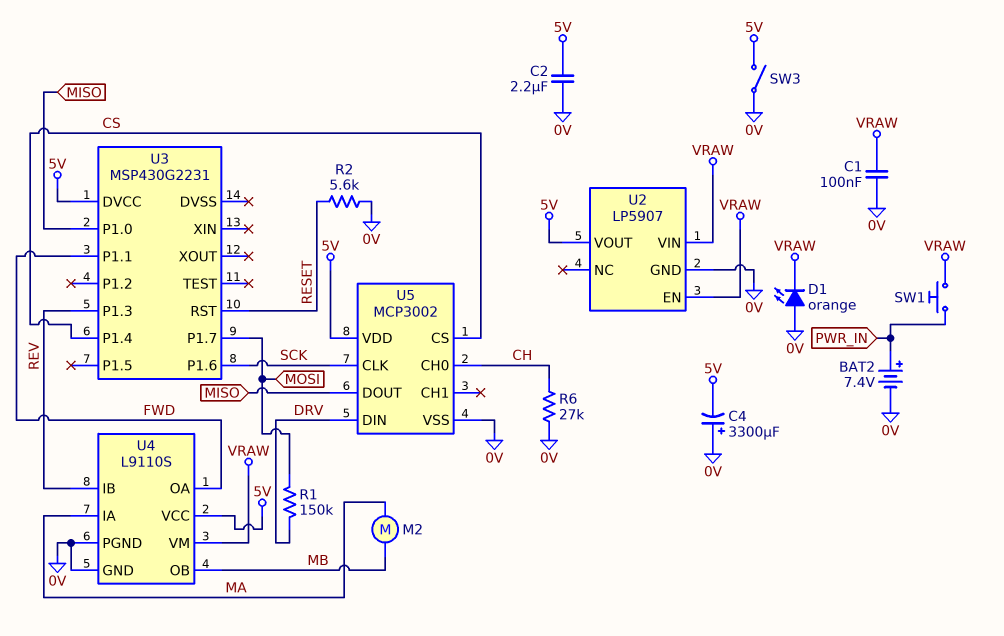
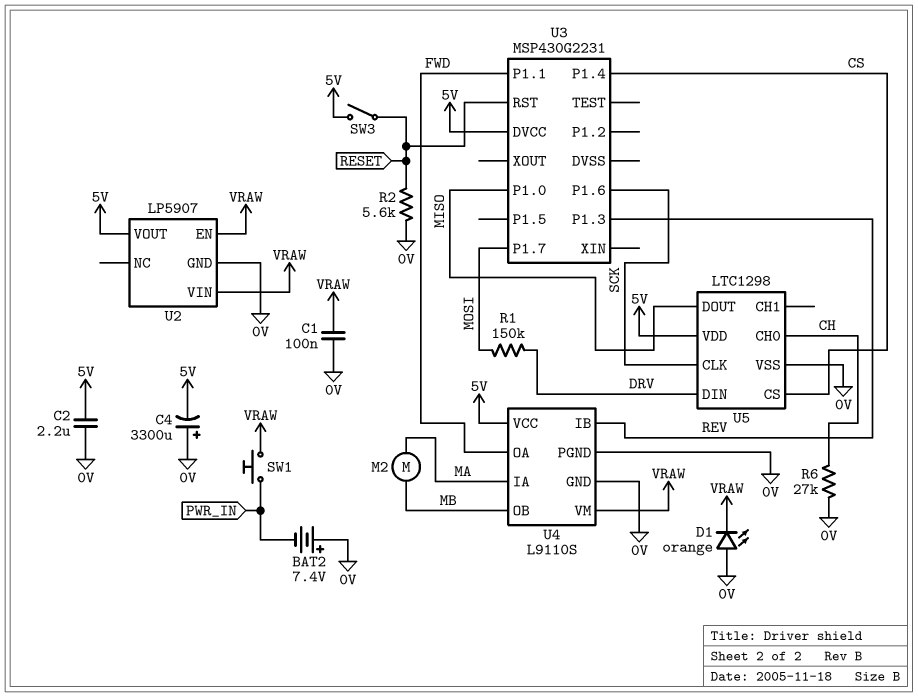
BAT2: 7.4V (plus PWR_IN, minus 0V) -> 7.4V (plus 0V, minus PWR_IN)
SW3: switch (0V, 5V) -> switch (5V, RESET)
U5: MCP3002 -> LTC1298

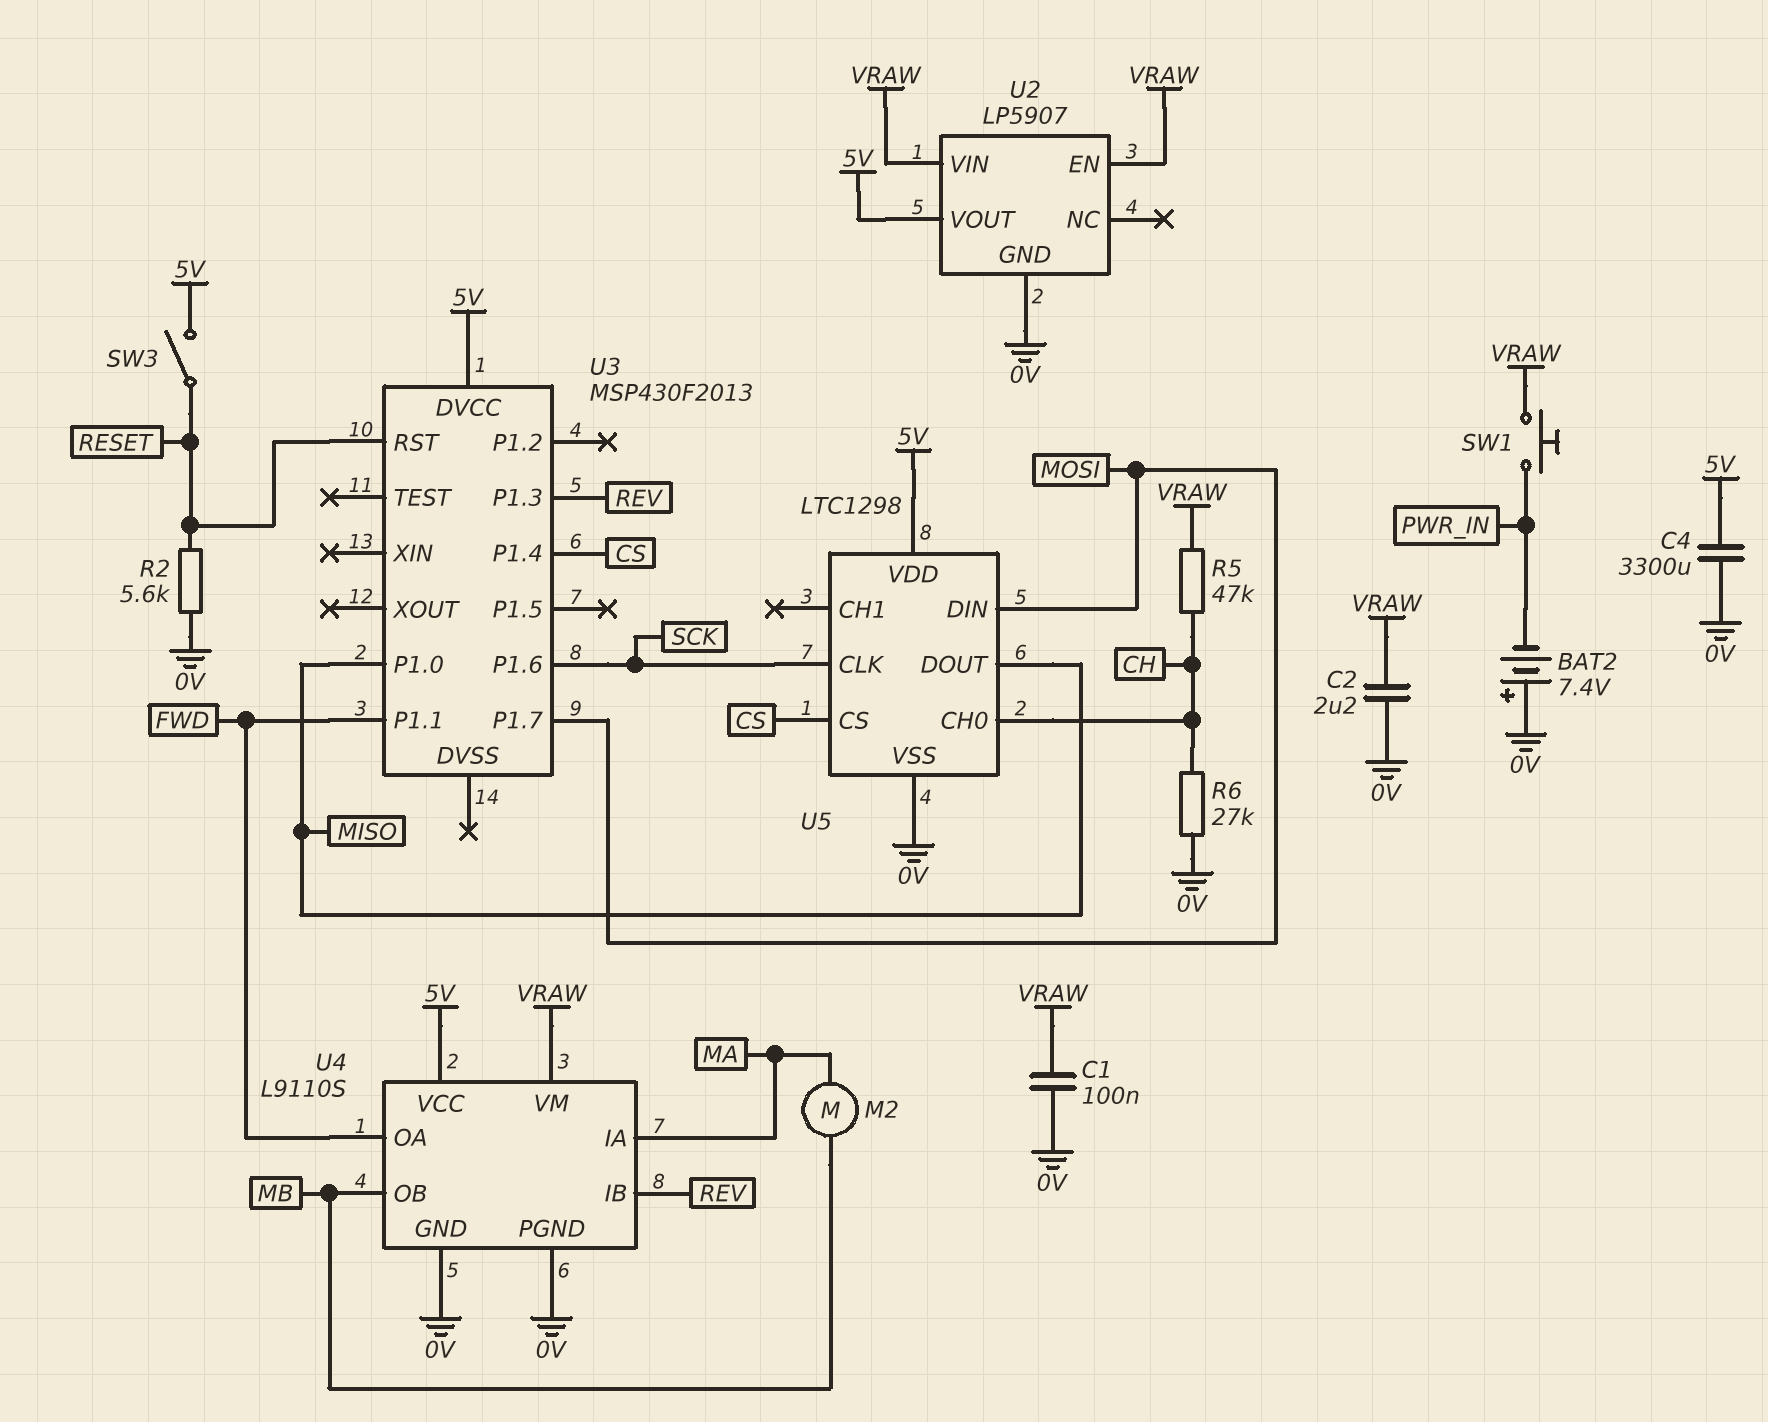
C2: 2.2uF (0V, 5V) -> 2.2uF (0V, VRAW)
C4: 3300uF (plus 0V, minus 5V) -> 3300uF (0V, 5V)
D1: LED orange (A 0V, K VRAW) -> none
R1: 150k (DRV, MOSI) -> none
R5: none -> 47k (CH, VRAW)
U3: MSP430G2231 -> MSP430F2013
U5 pin DIN: DRV -> MOSI

